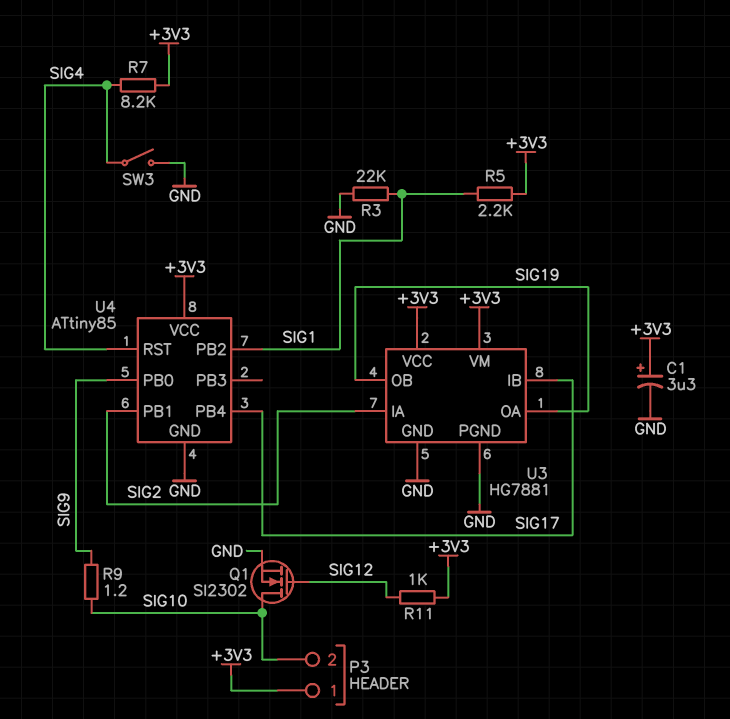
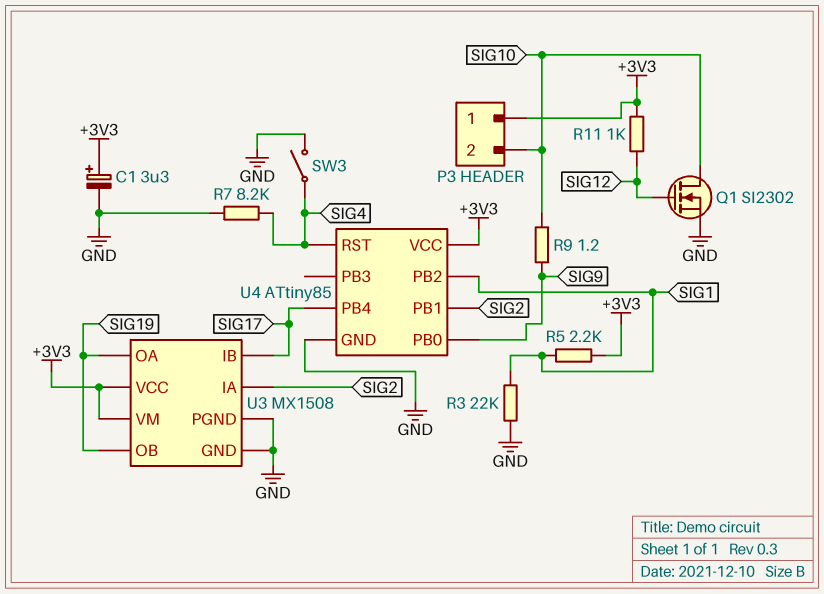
R7: 8.2k (+3V3, SIG4) -> 8.2k (GND, SIG4)
U3: HG7881 -> MX1508

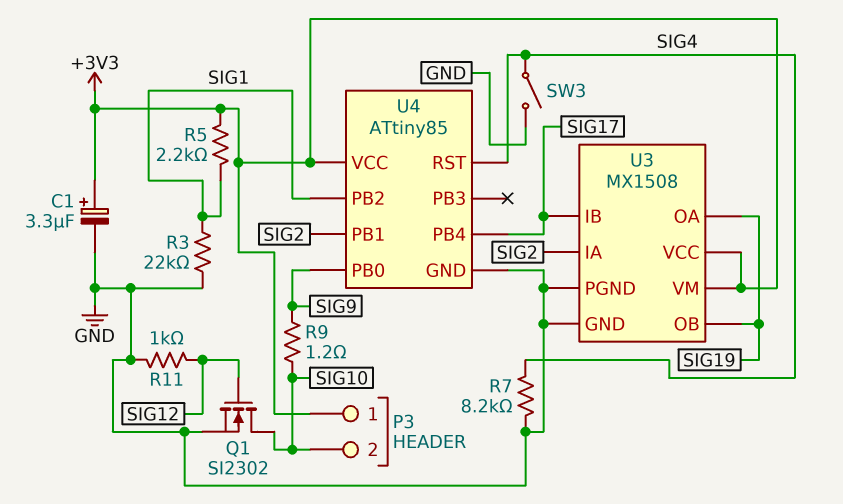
R11: 1k (+3V3, SIG12) -> 1k (GND, SIG12)

